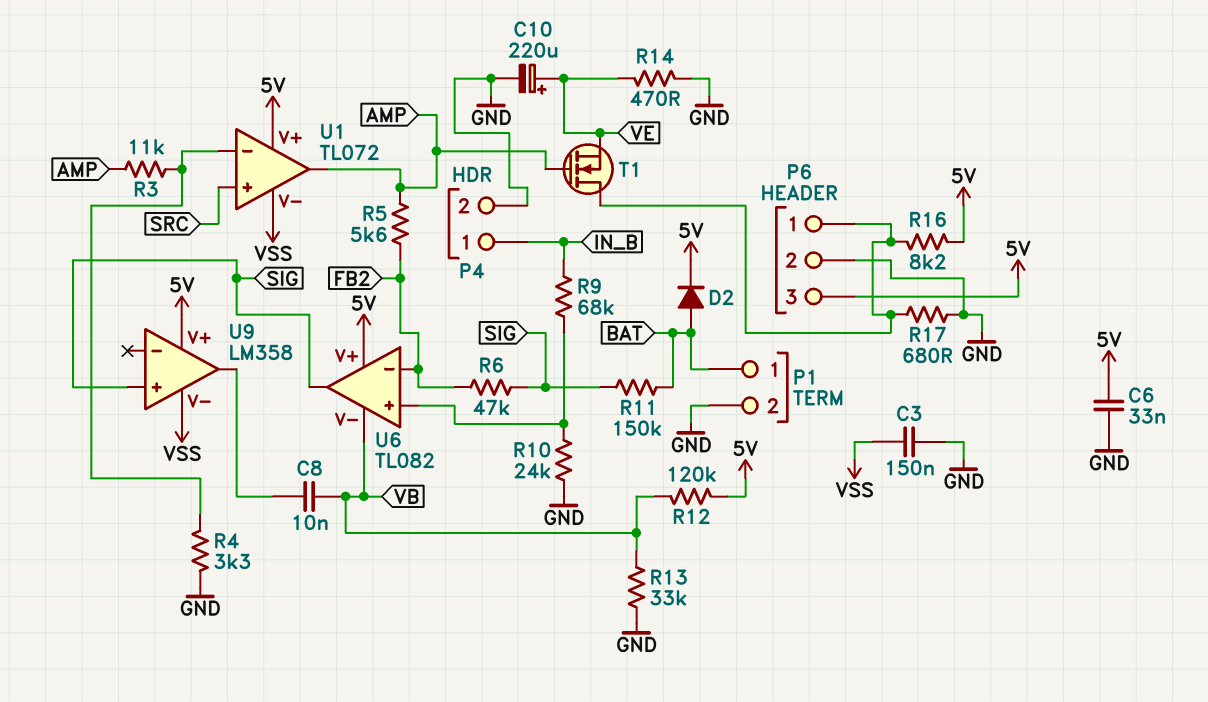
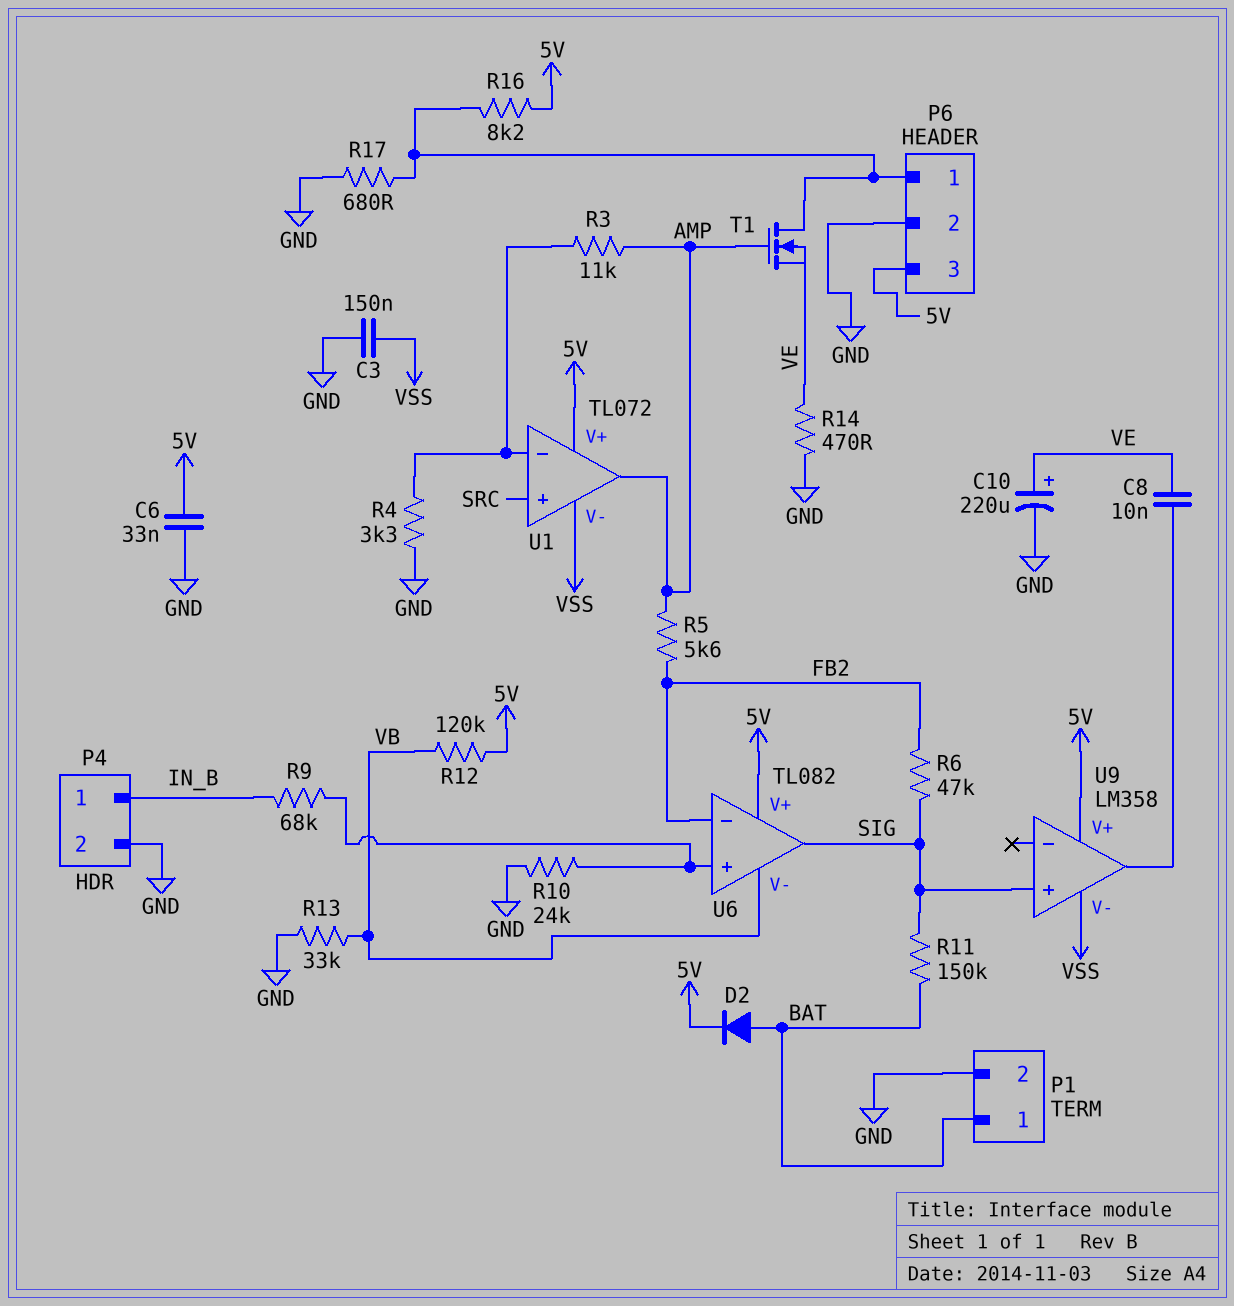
C8: 10nF (U9/out, VB) -> 10nF (U9/out, VE)

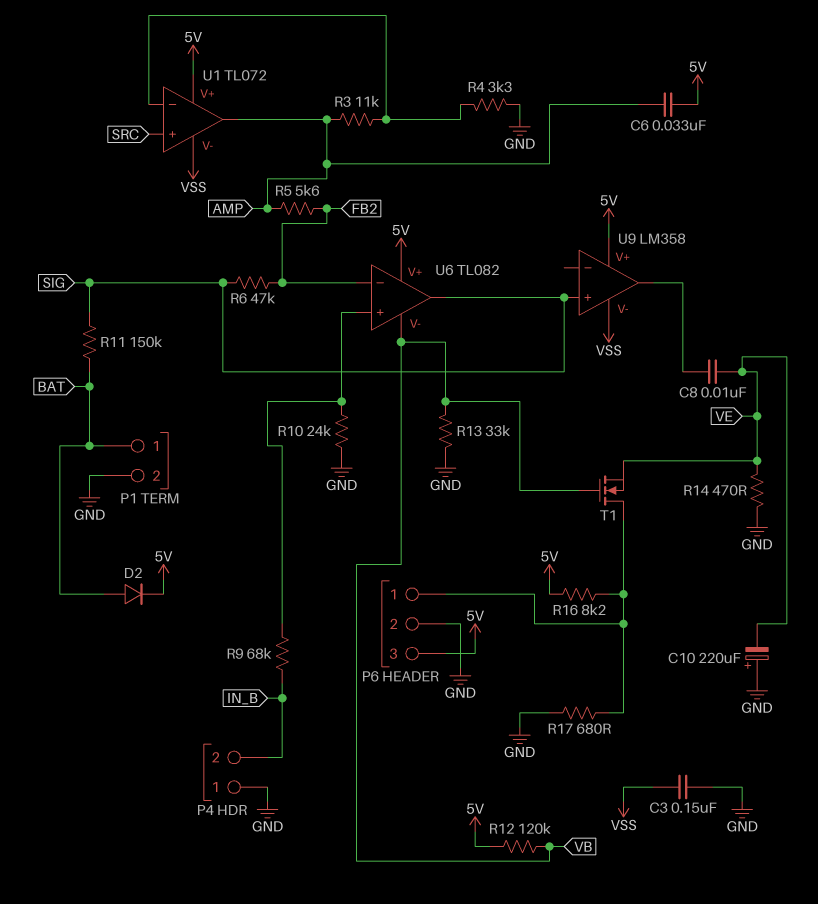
C6: 33nF (5V, GND) -> 33nF (5V, AMP)
C10: 220uF (plus VE, minus GND) -> 220uF (plus GND, minus VE)
P4 pin 1: IN_B -> GND
P4 pin 2: GND -> IN_B
T1: NMOS (G AMP, D P6/1, S VE) -> NMOS (G VB, D P6/1, S VE)

